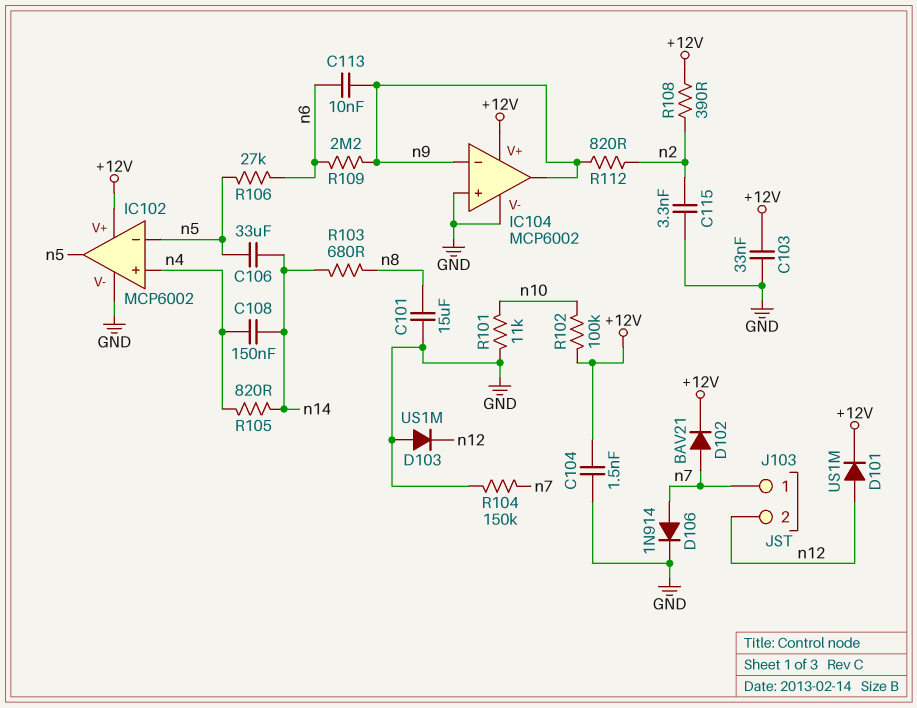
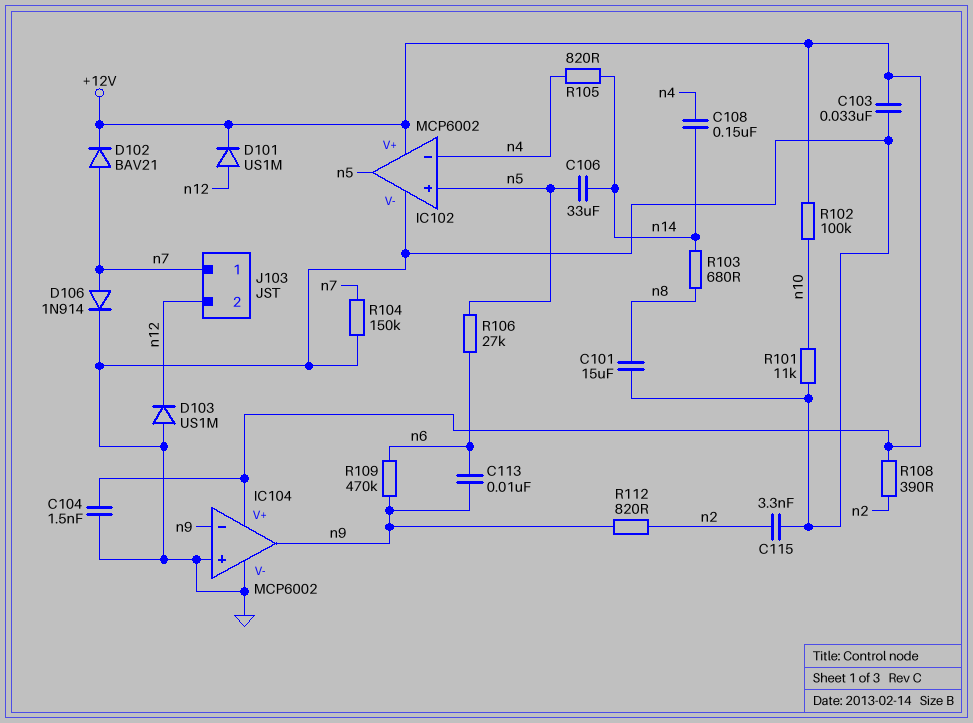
IC102 pin in+: n4 -> n5
IC102 pin in-: n5 -> n4
R109: 2.2M (n6, n9) -> 470k (n6, n9)

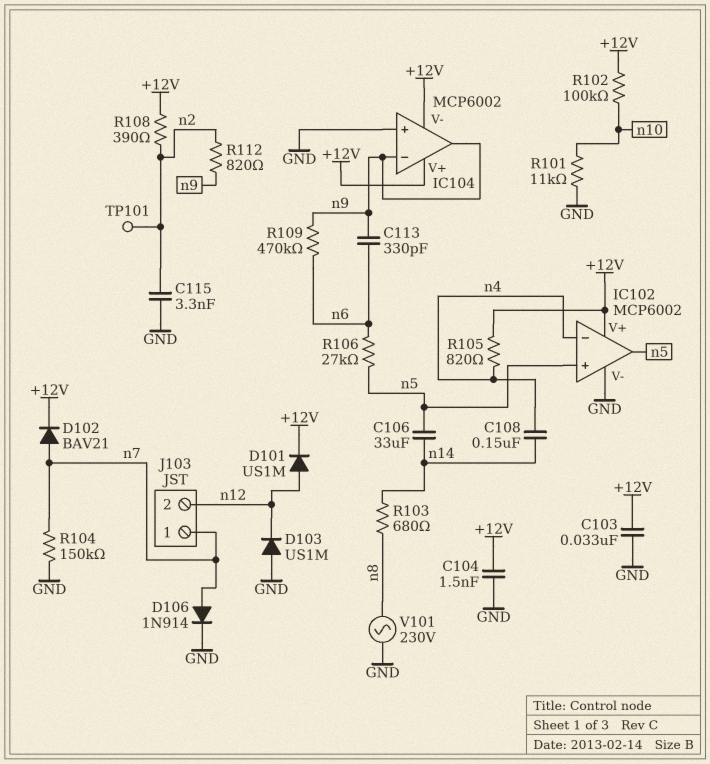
C101: 15uF (GND, n8) -> none
C113: 10nF (n6, n9) -> 330pF (n6, n9)
IC104 pin V-: GND -> +12V
R105: 820 (n4, n14) -> 820 (+12V, n4)
TP101: none -> test point (n2)
V101: none -> AC 230V (GND, n8)

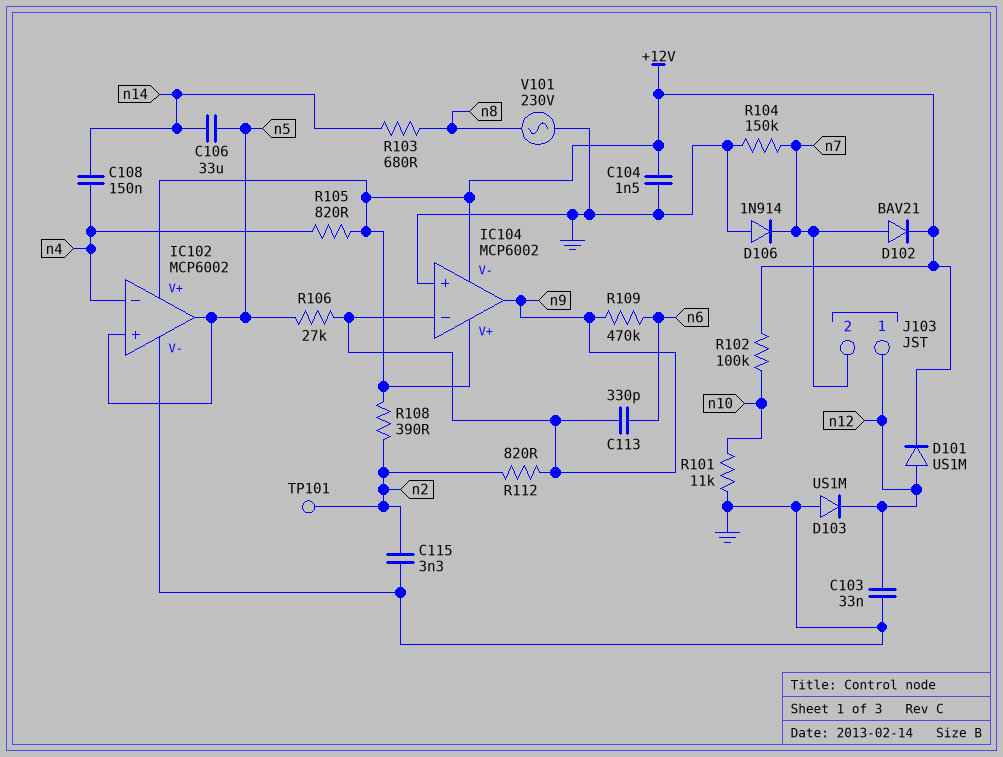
C103: 33nF (+12V, GND) -> 33nF (GND, n12)
D106: diode 1N914 (A n7, K GND) -> diode 1N914 (A GND, K n7)
J103 pin 1: n7 -> n12
J103 pin 2: n12 -> n7
R106: 27k (n5, n6) -> 27k (n5, n9)

